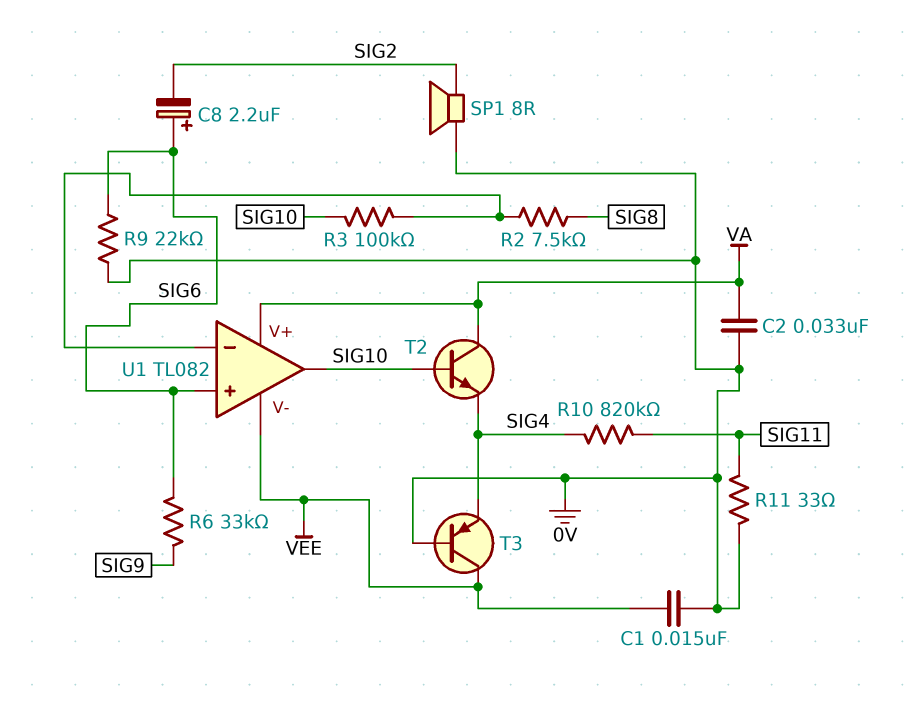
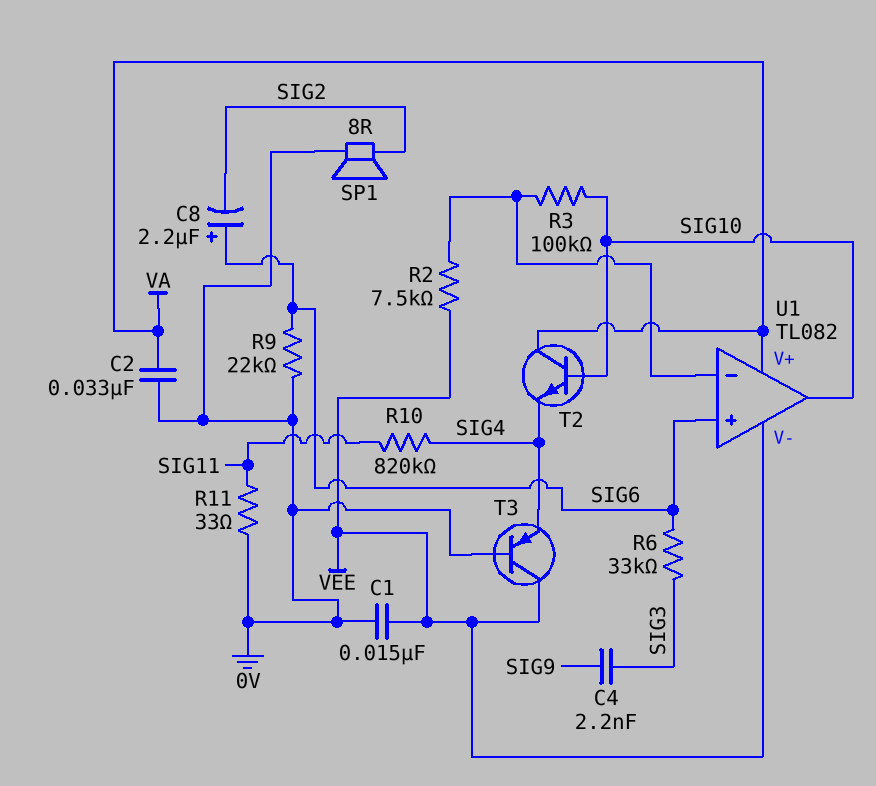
C4: none -> 2.2nF (SIG3, SIG9)
R2: 7.5k (SIG8, U1/in-) -> 7.5k (U1/in-, VEE)
R6: 33k (SIG6, SIG9) -> 33k (SIG3, SIG6)

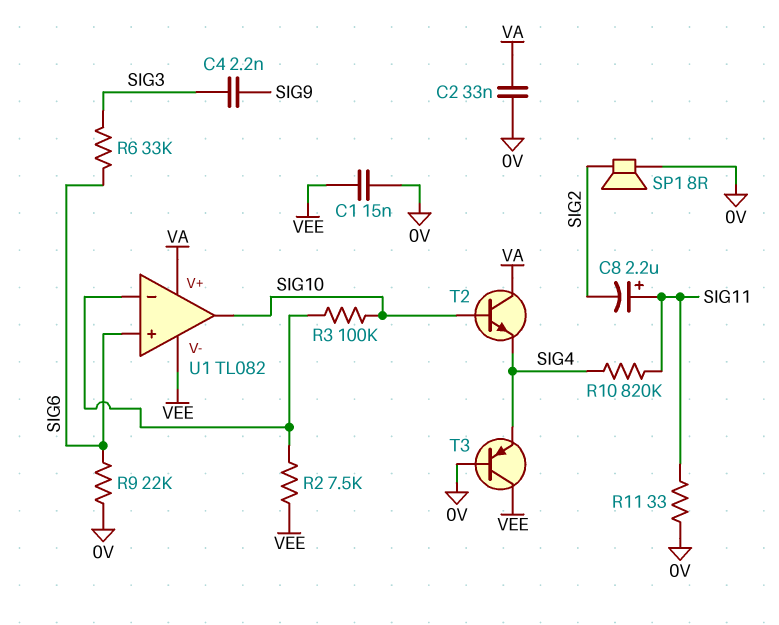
C8: 2.2uF (plus SIG6, minus SIG2) -> 2.2uF (plus SIG11, minus SIG2)

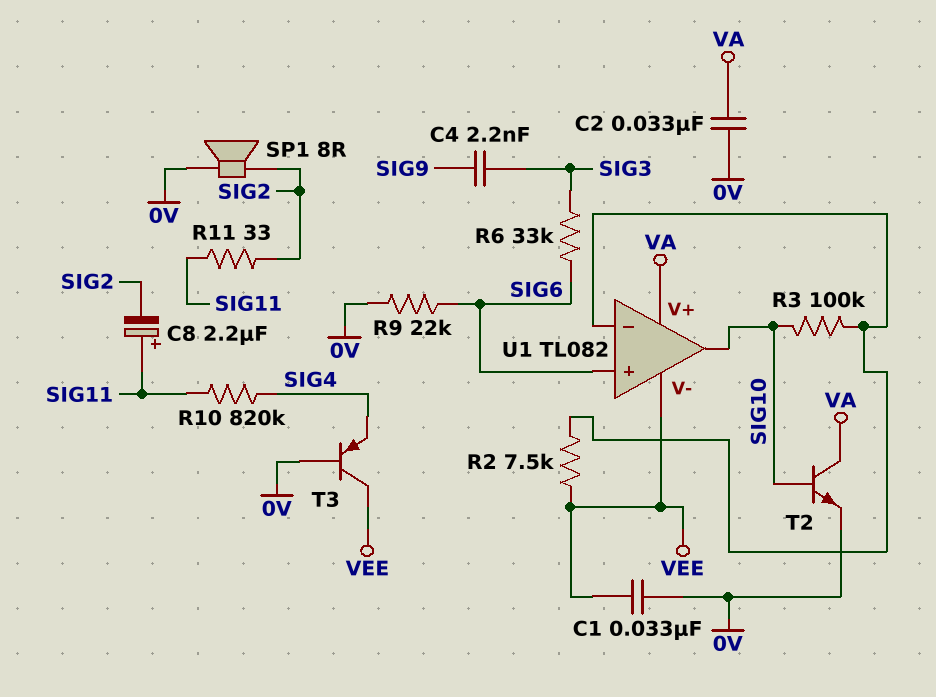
C1: 15nF (0V, VEE) -> 33nF (0V, VEE)
R11: 33 (0V, SIG11) -> 33 (SIG2, SIG11)
T2: NPN (B SIG10, C VA, E SIG4) -> NPN (B SIG10, C VA, E 0V)

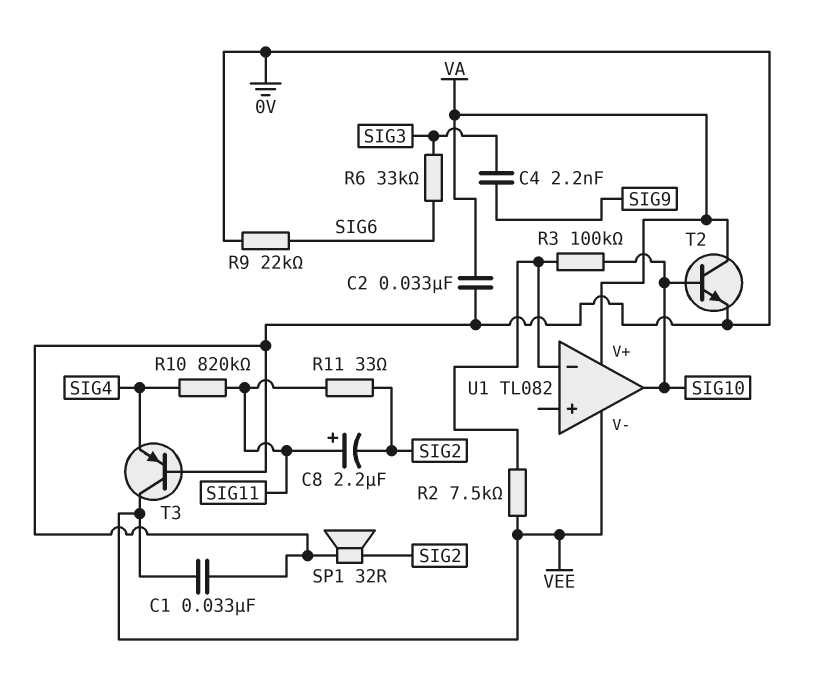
SP1: speaker 8R (0V, SIG2) -> speaker 32R (0V, SIG2)
U1 pin in+: SIG6 -> none

